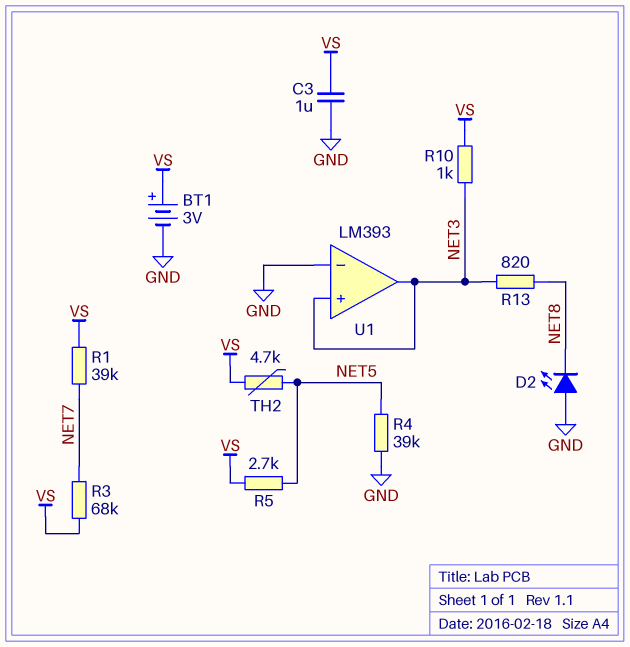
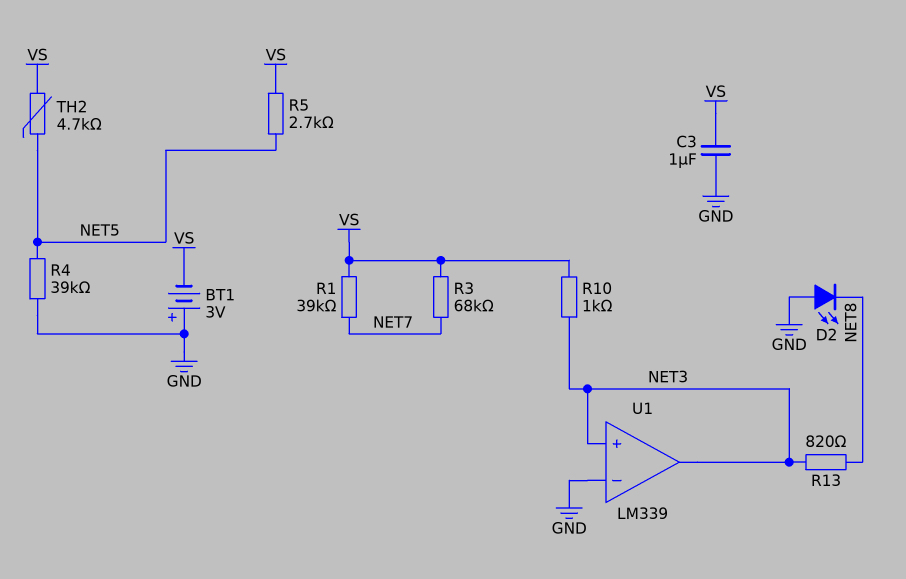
BT1: 3V (plus VS, minus GND) -> 3V (plus GND, minus VS)
U1: LM393 -> LM339

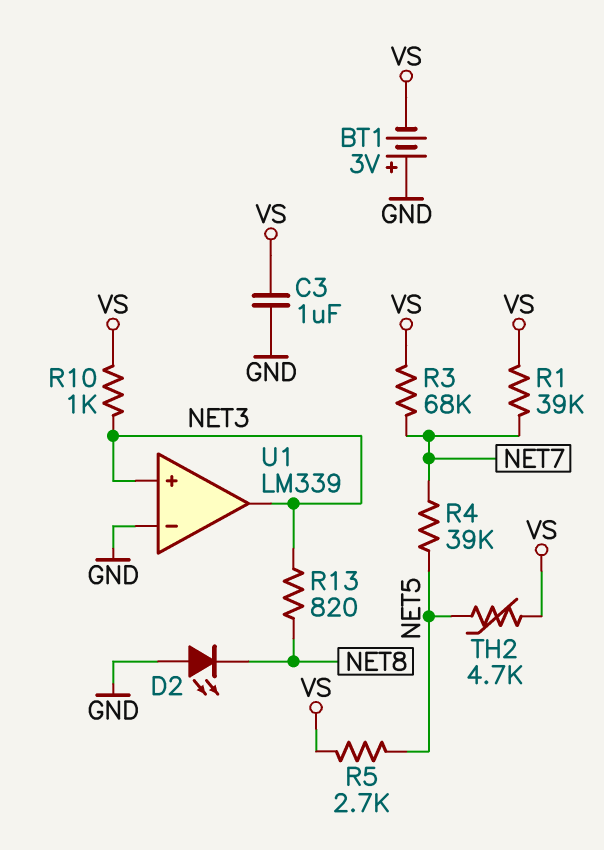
R4: 39k (GND, NET5) -> 39k (NET5, NET7)

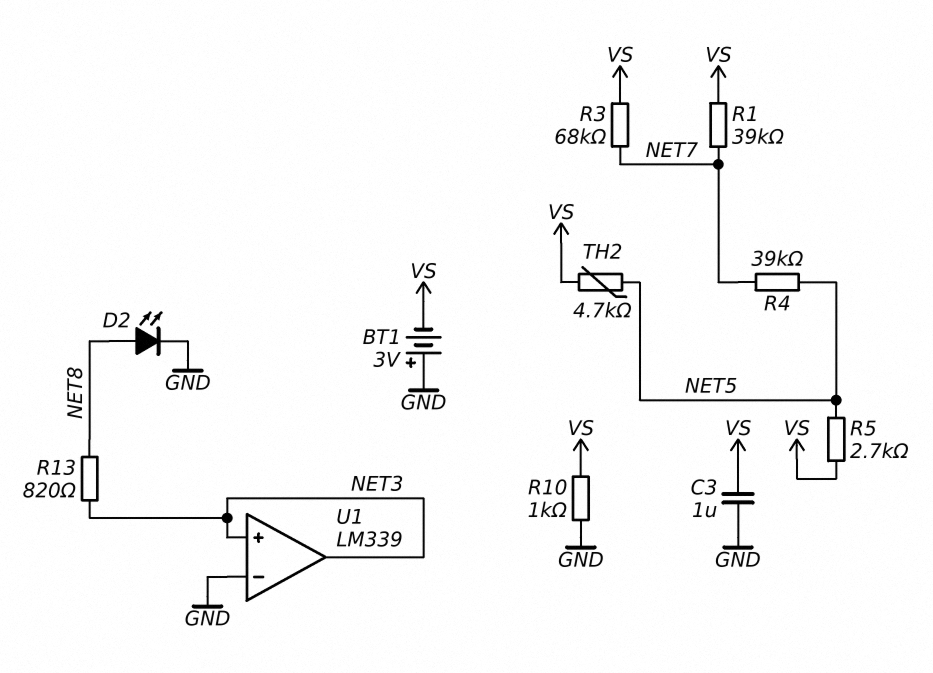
D2: LED (A GND, K NET8) -> LED (A NET8, K GND)
R10: 1k (NET3, VS) -> 1k (GND, VS)

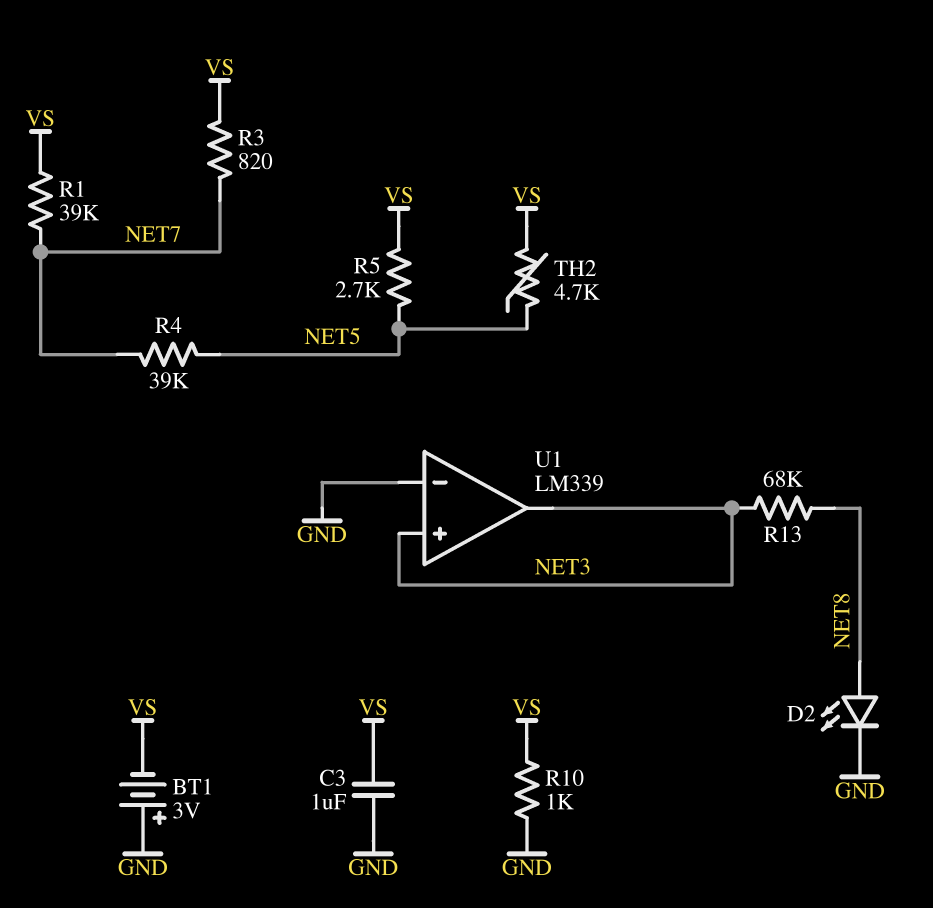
R3: 68k (NET7, VS) -> 820 (NET7, VS)
R13: 820 (NET3, NET8) -> 68k (NET3, NET8)

